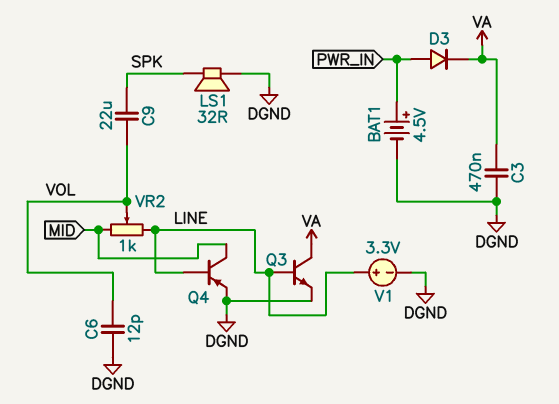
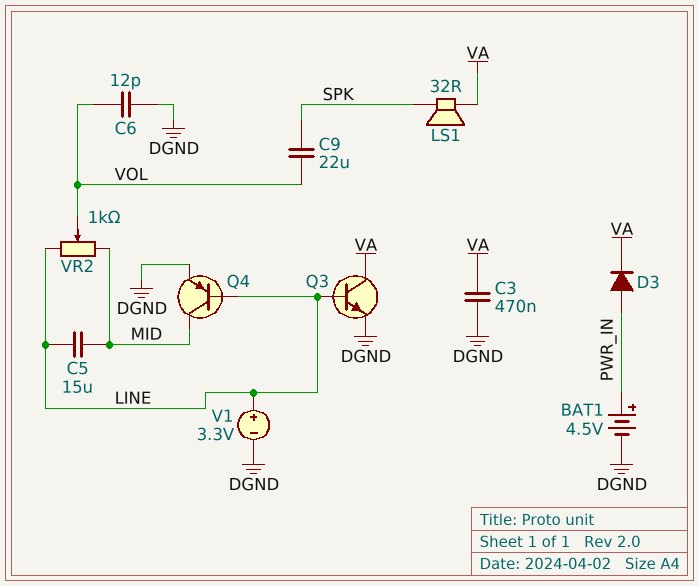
C5: none -> 15uF (LINE, MID)
LS1: speaker 32R (DGND, SPK) -> speaker 32R (SPK, VA)

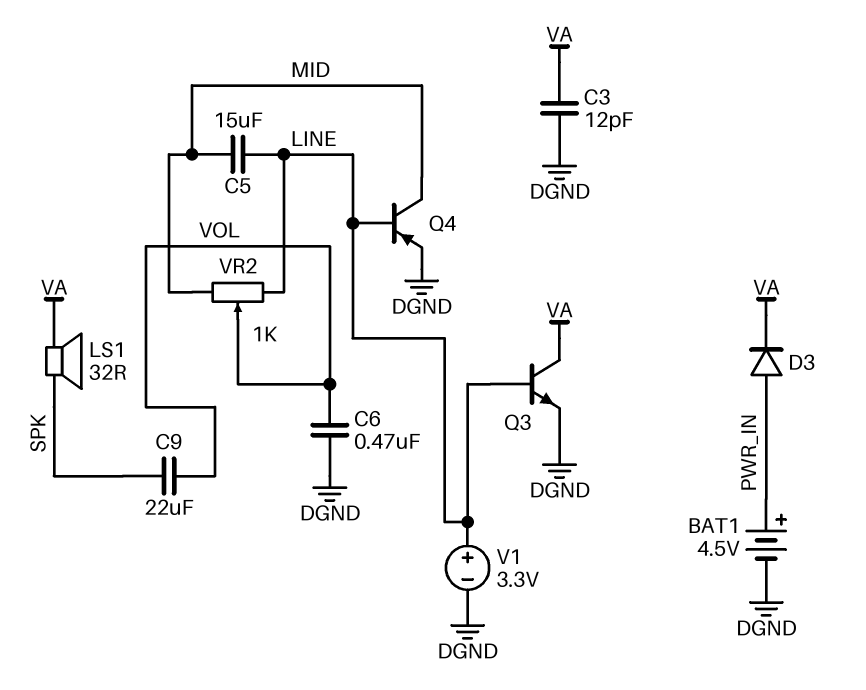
C3: 470nF (DGND, VA) -> 12pF (DGND, VA)
C6: 12pF (DGND, VOL) -> 470nF (DGND, VOL)

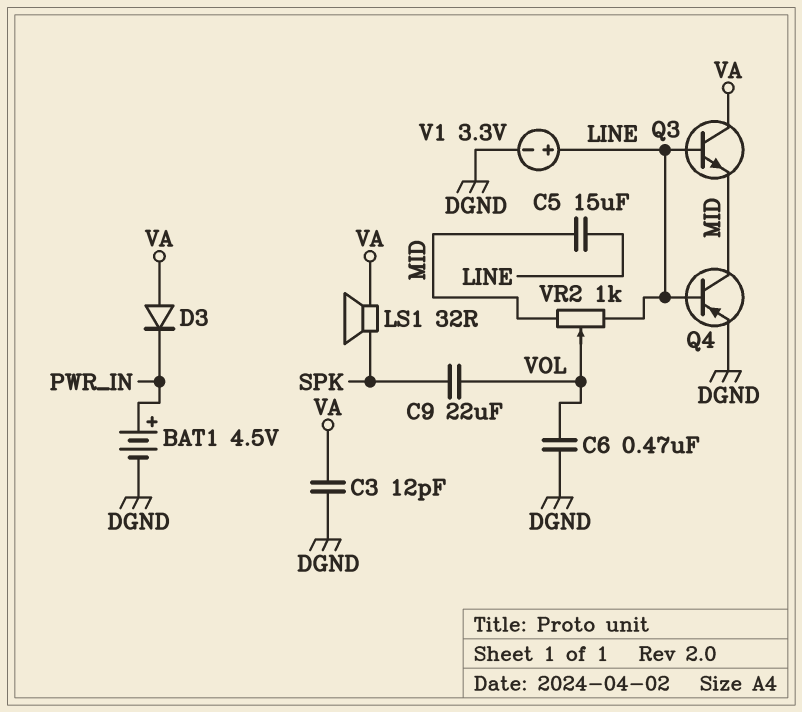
D3: diode (A PWR_IN, K VA) -> diode (A VA, K PWR_IN)
Q3: NPN (B LINE, C VA, E DGND) -> NPN (B LINE, C VA, E MID)

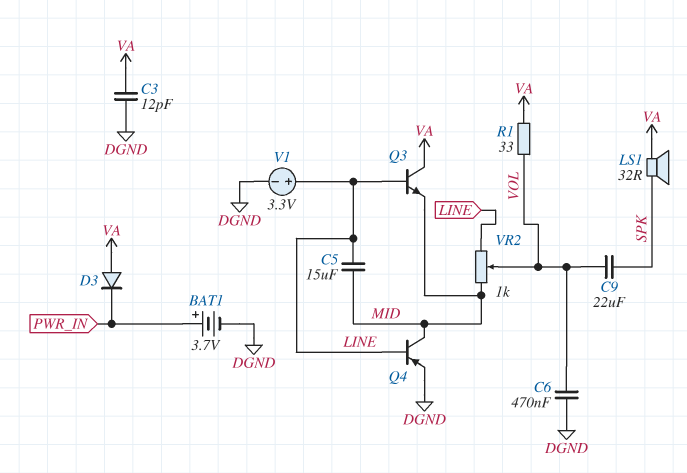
BAT1: 4.5V (plus PWR_IN, minus DGND) -> 3.7V (plus PWR_IN, minus DGND)
R1: none -> 33 (VA, VOL)

